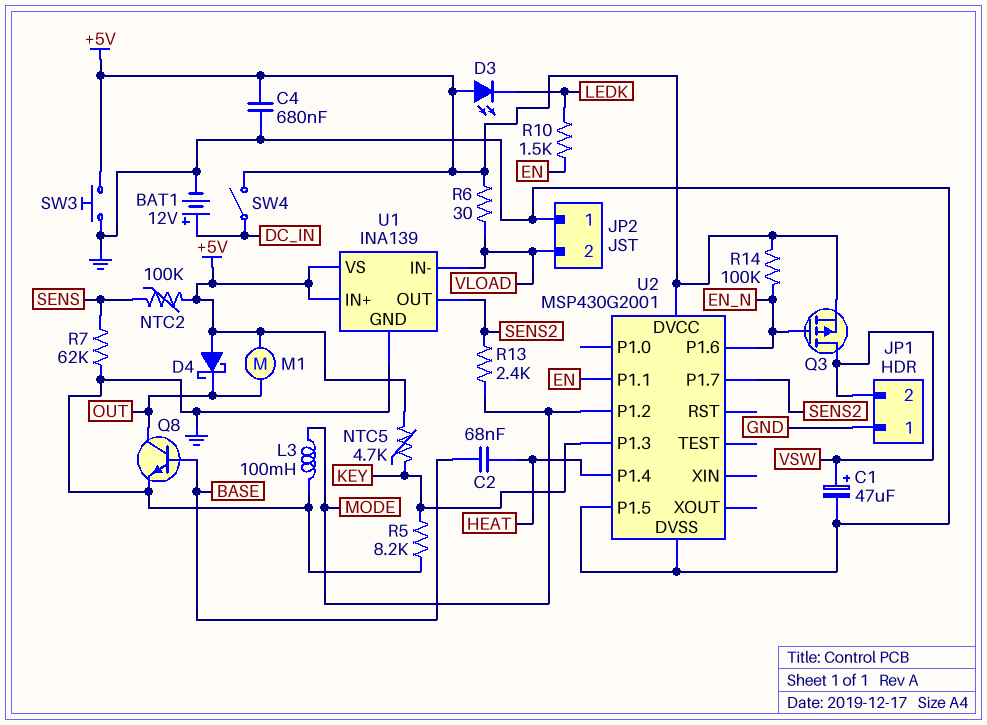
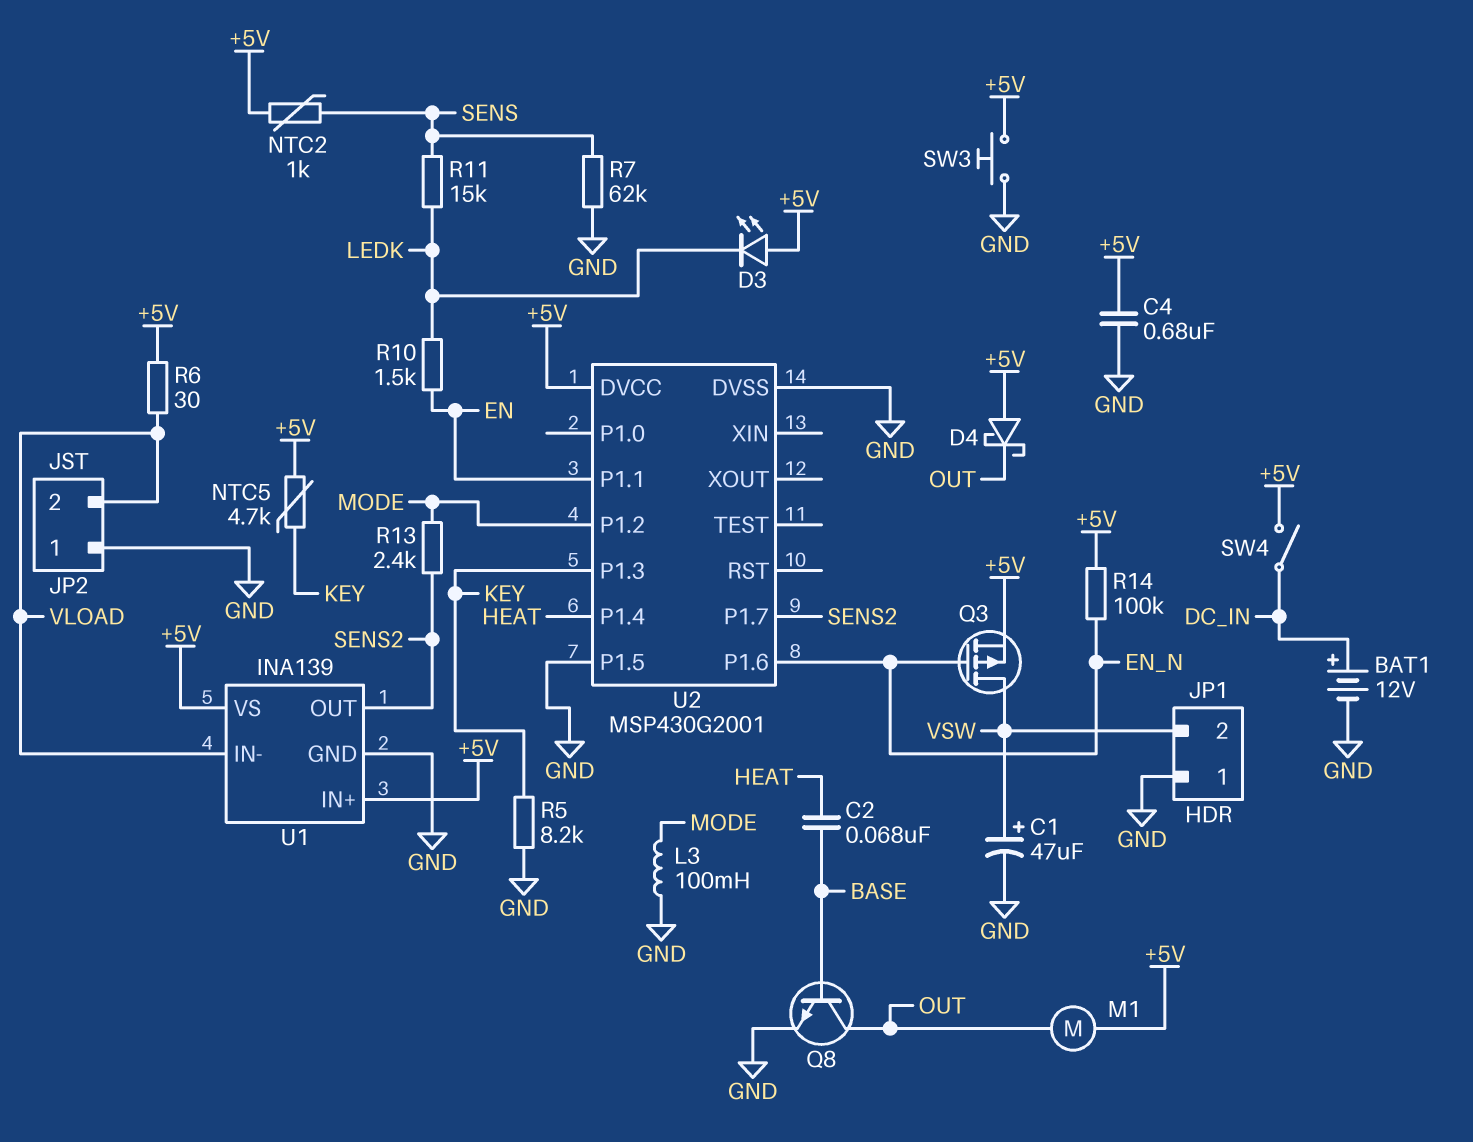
NTC2: 100k (+5V, SENS) -> 1k (+5V, SENS)
R11: none -> 15k (LEDK, SENS)

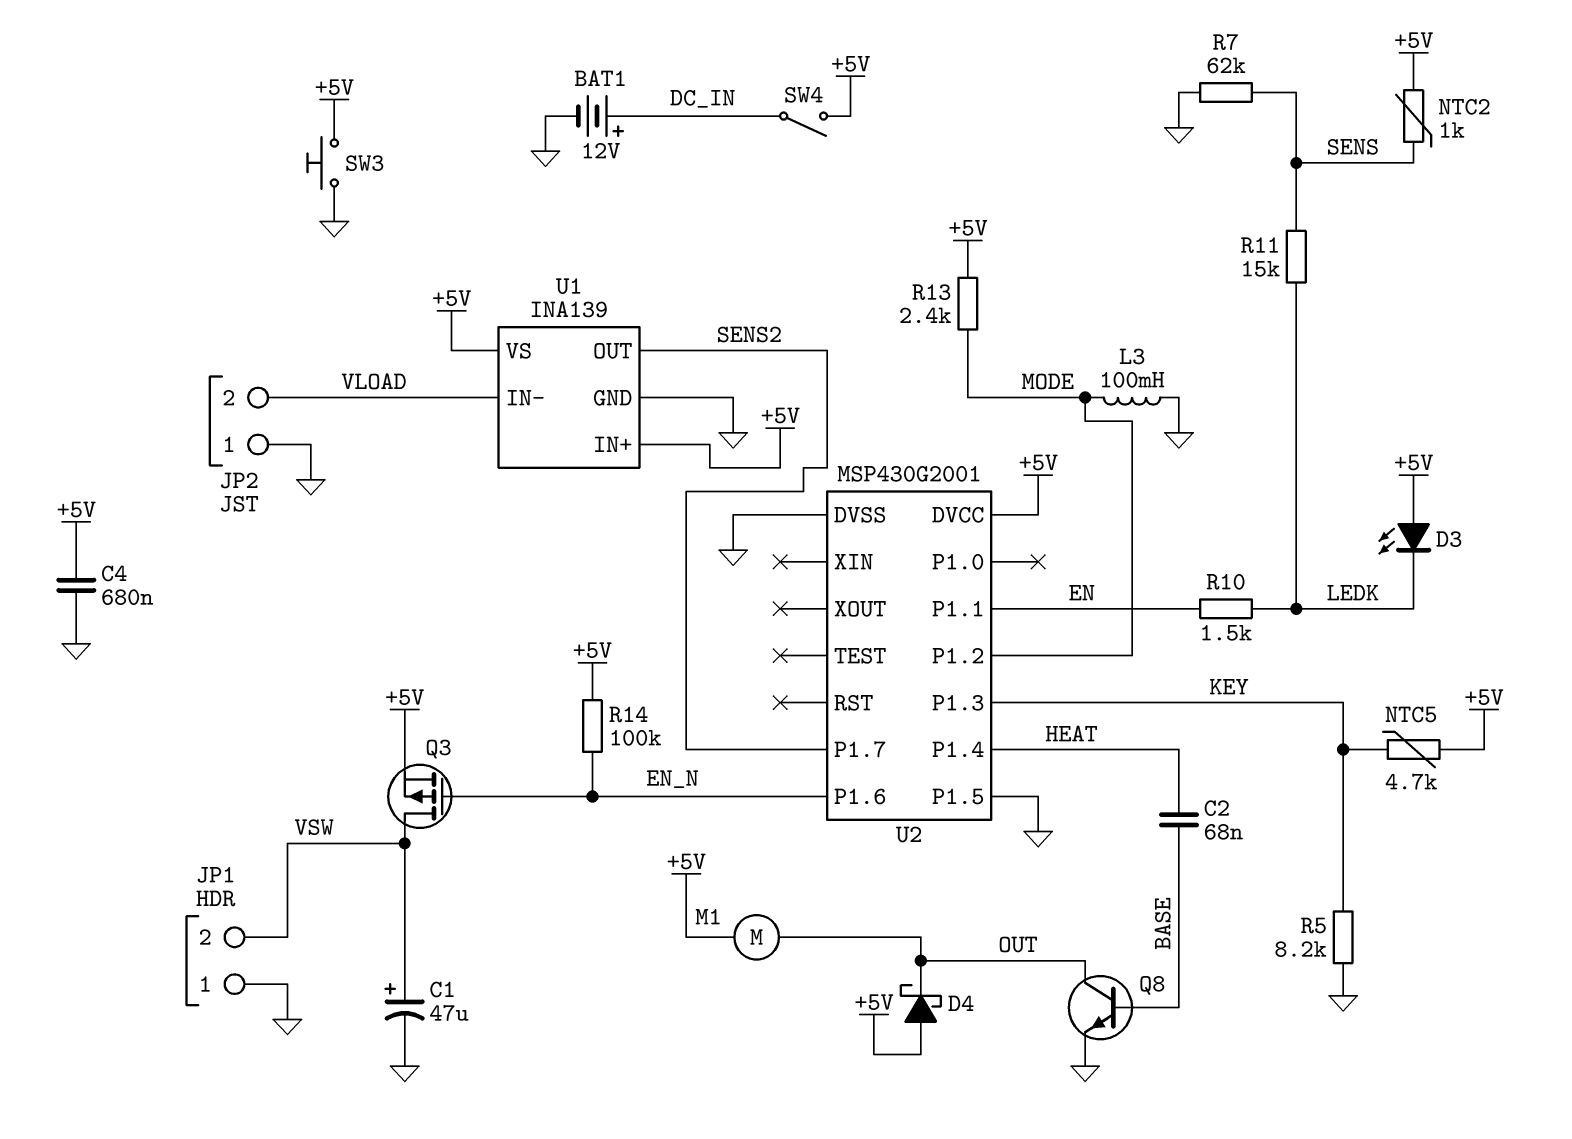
R6: 30 (+5V, VLOAD) -> none
R13: 2.4k (MODE, SENS2) -> 2.4k (+5V, MODE)

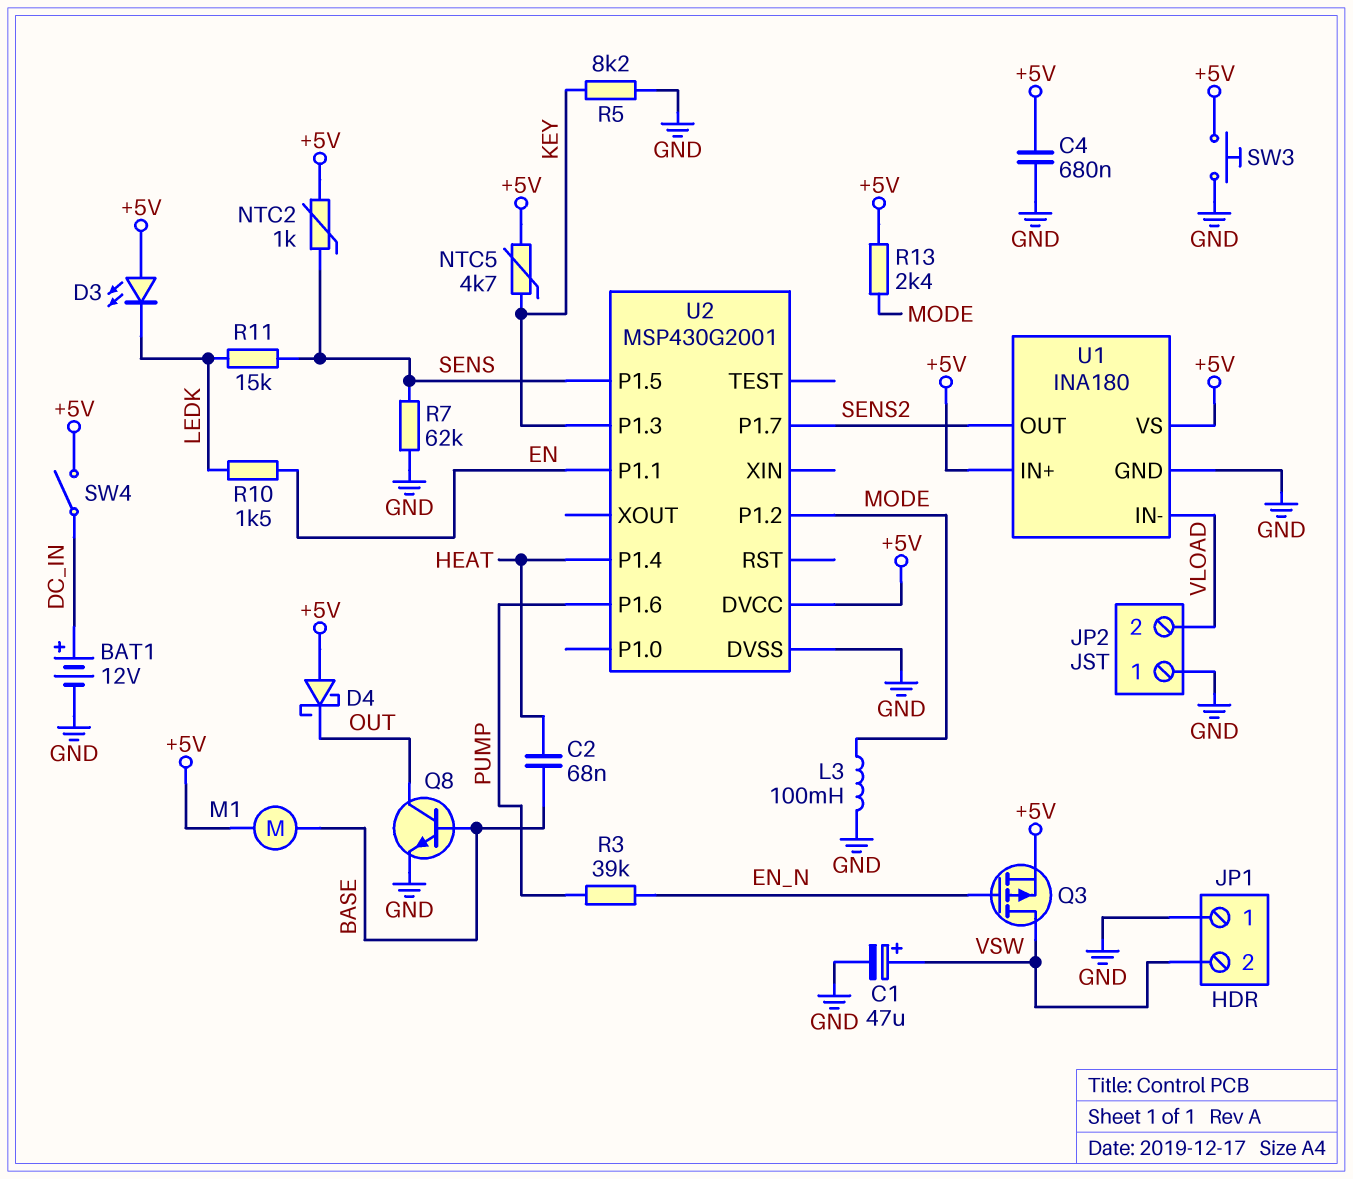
M1: motor (+5V, OUT) -> motor (+5V, BASE)
R3: none -> 39k (EN_N, PUMP)
R14: 100k (+5V, EN_N) -> none
U1: INA139 -> INA180
U2 pin P1.5: GND -> SENS
U2 pin P1.6: EN_N -> PUMP

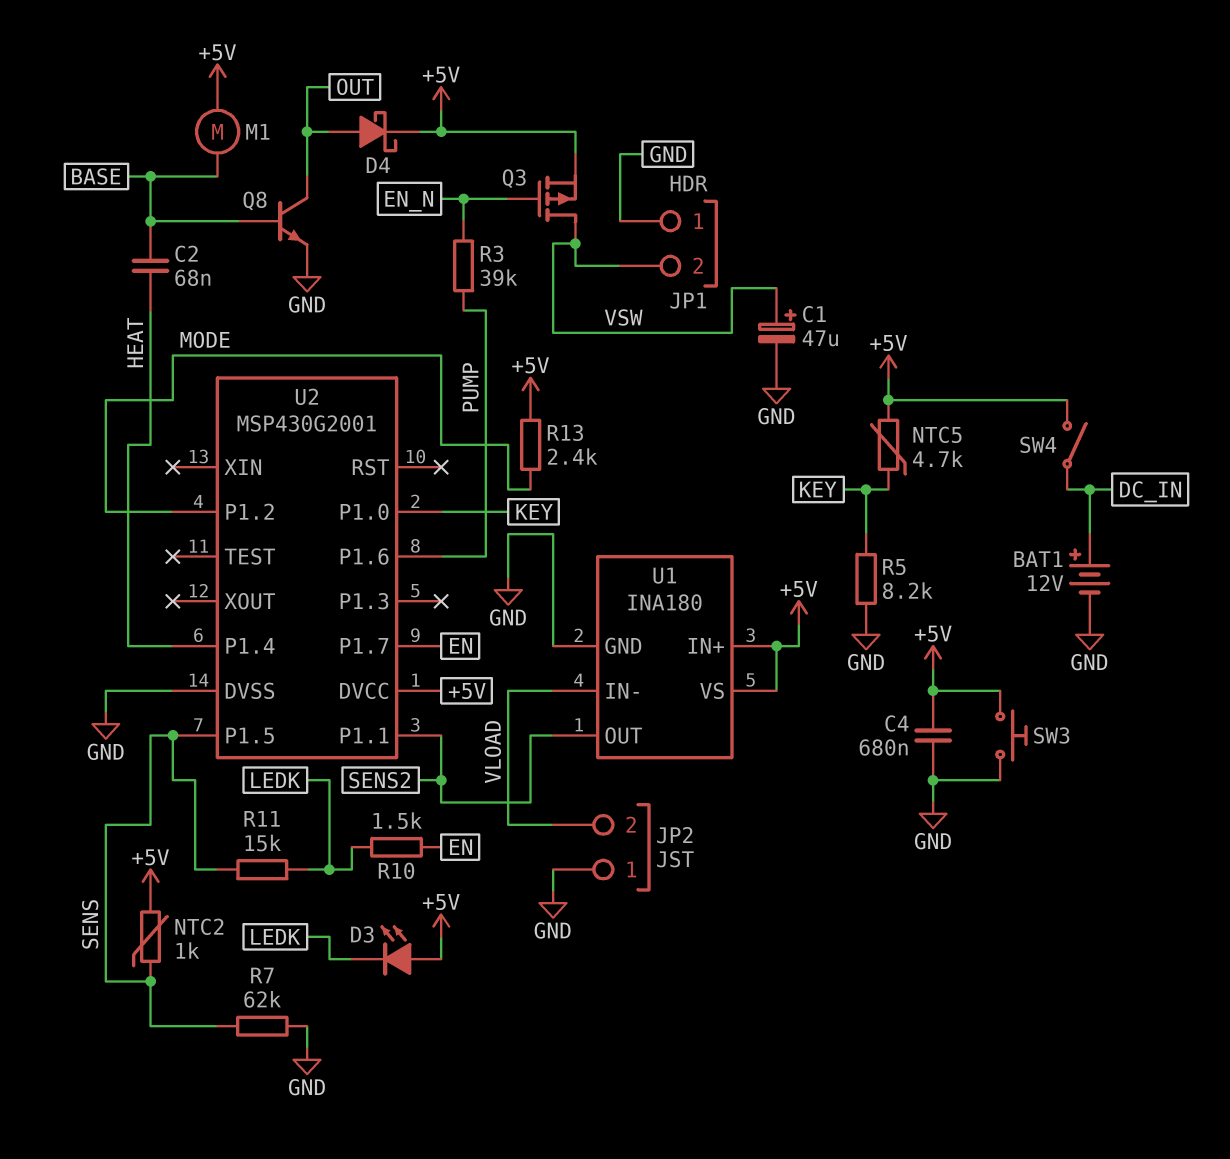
D4: schottky (A +5V, K OUT) -> schottky (A OUT, K +5V)
L3: 100mH (GND, MODE) -> none
U2 pin P1.0: none -> KEY
U2 pin P1.1: EN -> SENS2
U2 pin P1.3: KEY -> none
U2 pin P1.7: SENS2 -> EN

